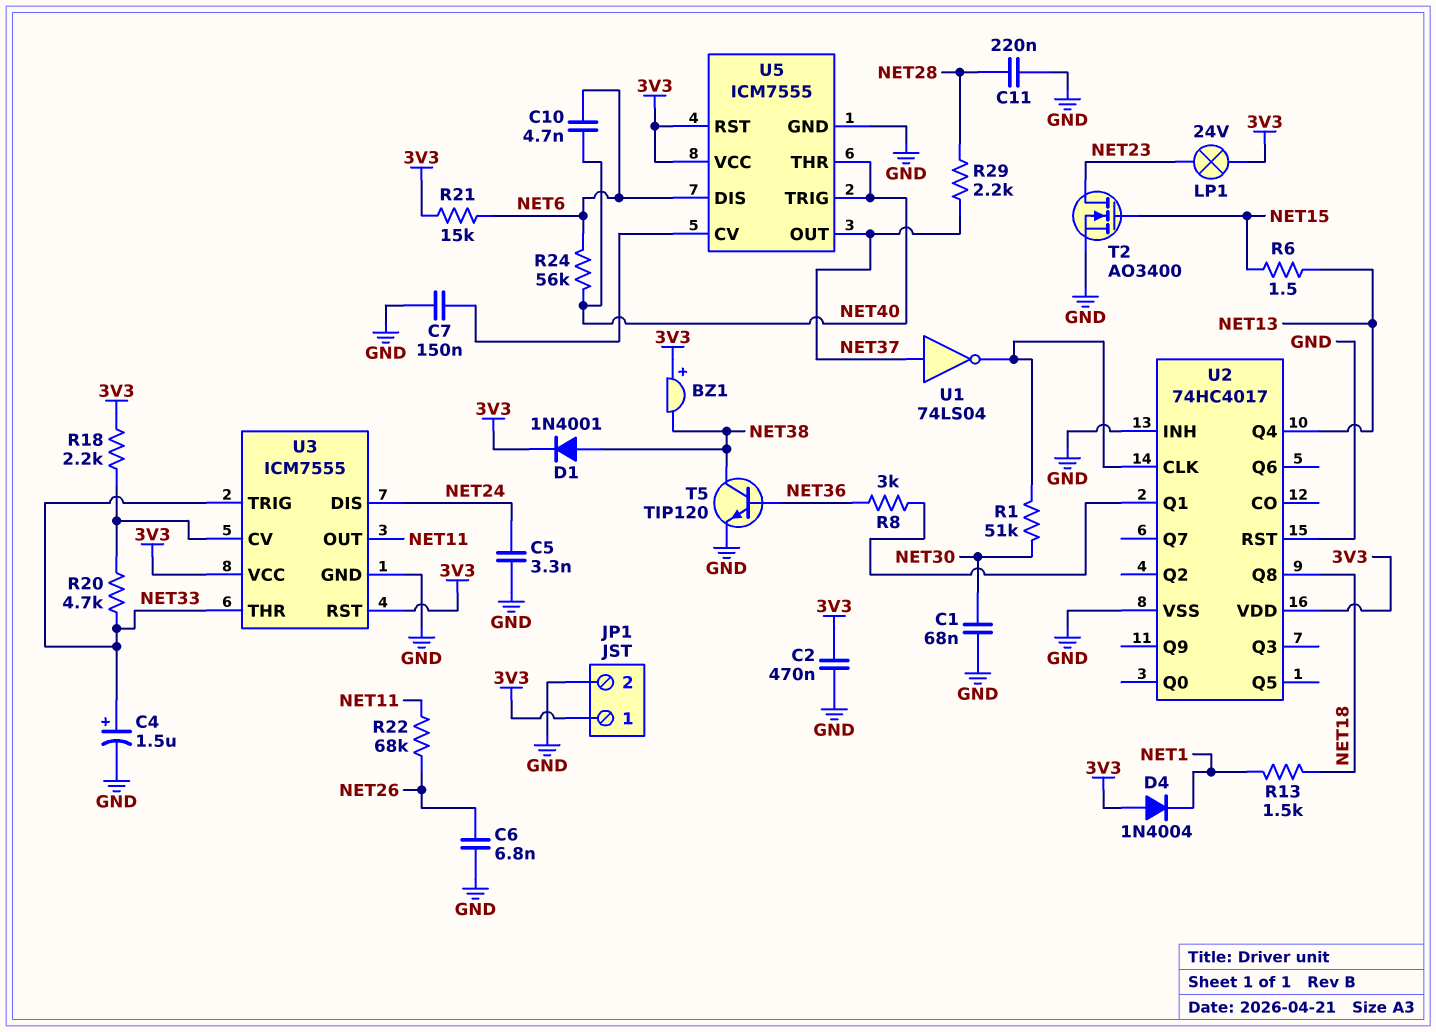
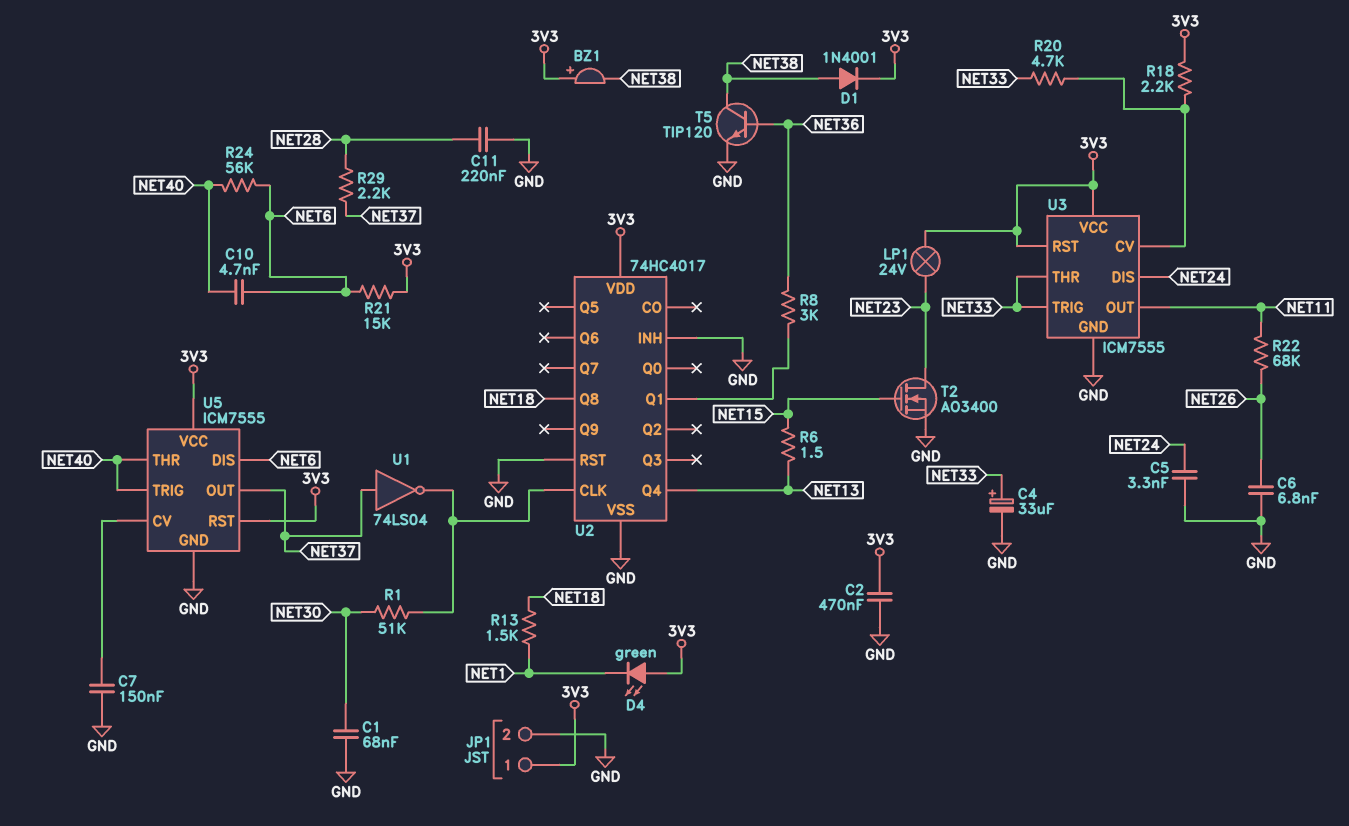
C4: 1.5uF (plus NET33, minus GND) -> 33uF (plus NET33, minus GND)
D4: diode 1N4004 (A 3V3, K NET1) -> LED green (A 3V3, K NET1)

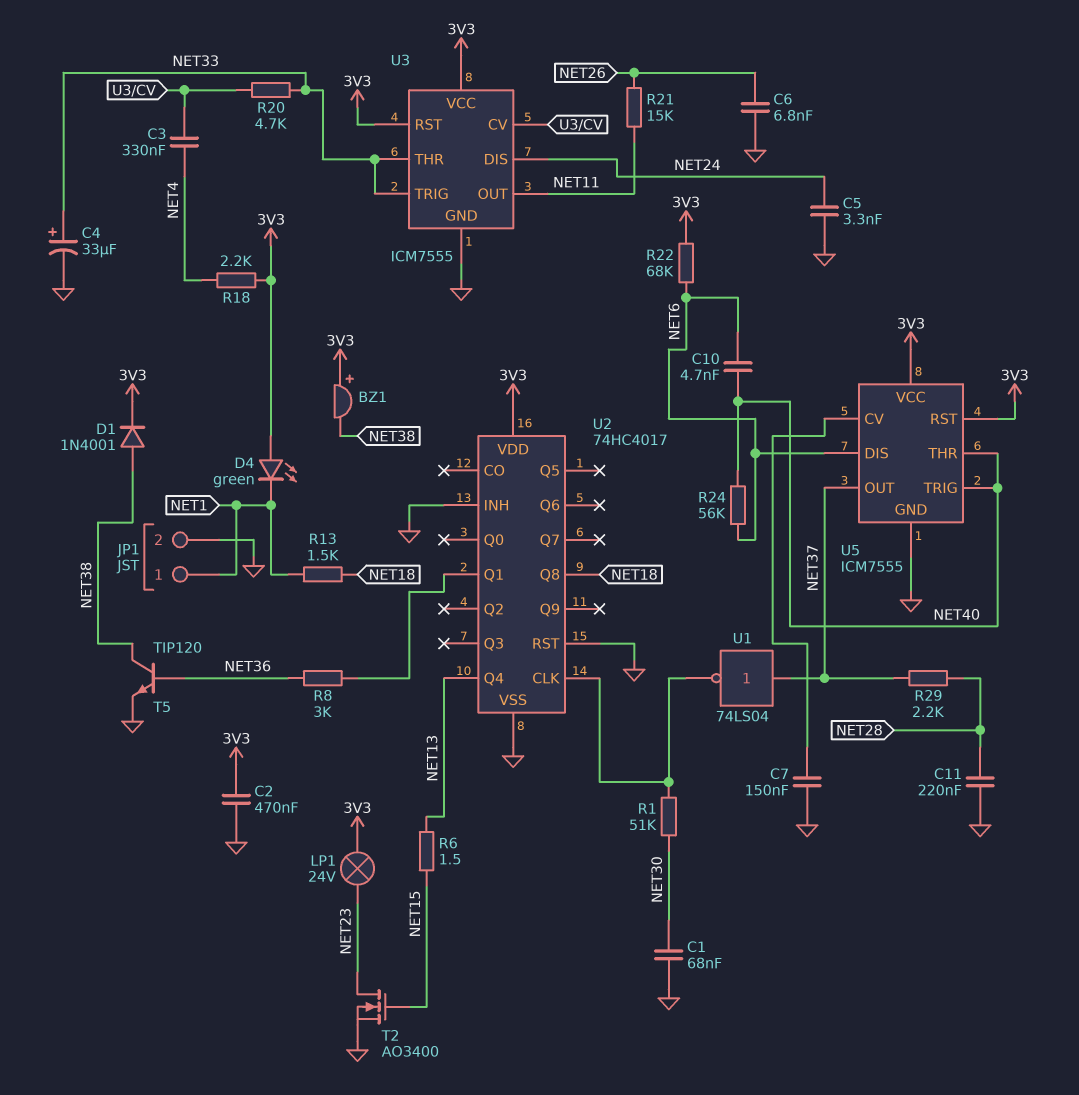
C3: none -> 330nF (NET4, U3/CV)
JP1 pin 1: 3V3 -> NET1
R18: 2.2k (3V3, U3/CV) -> 2.2k (3V3, NET4)
R21: 15k (3V3, NET6) -> 15k (NET11, NET26)
R22: 68k (NET11, NET26) -> 68k (3V3, NET6)

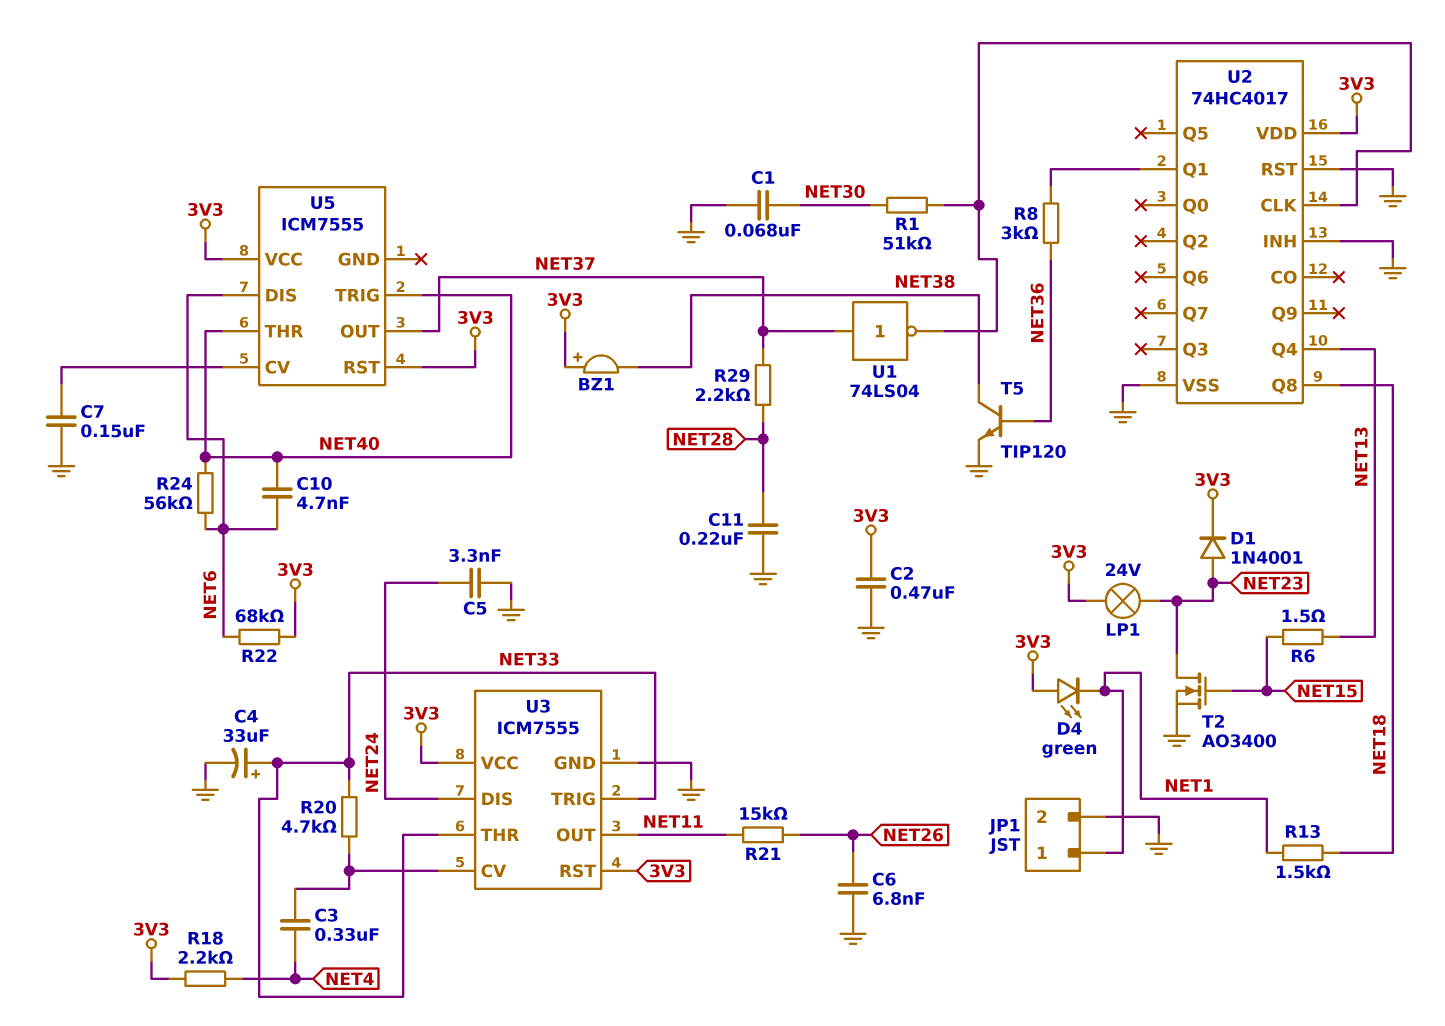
D1: diode 1N4001 (A NET38, K 3V3) -> diode 1N4001 (A NET23, K 3V3)
U5 pin GND: GND -> none

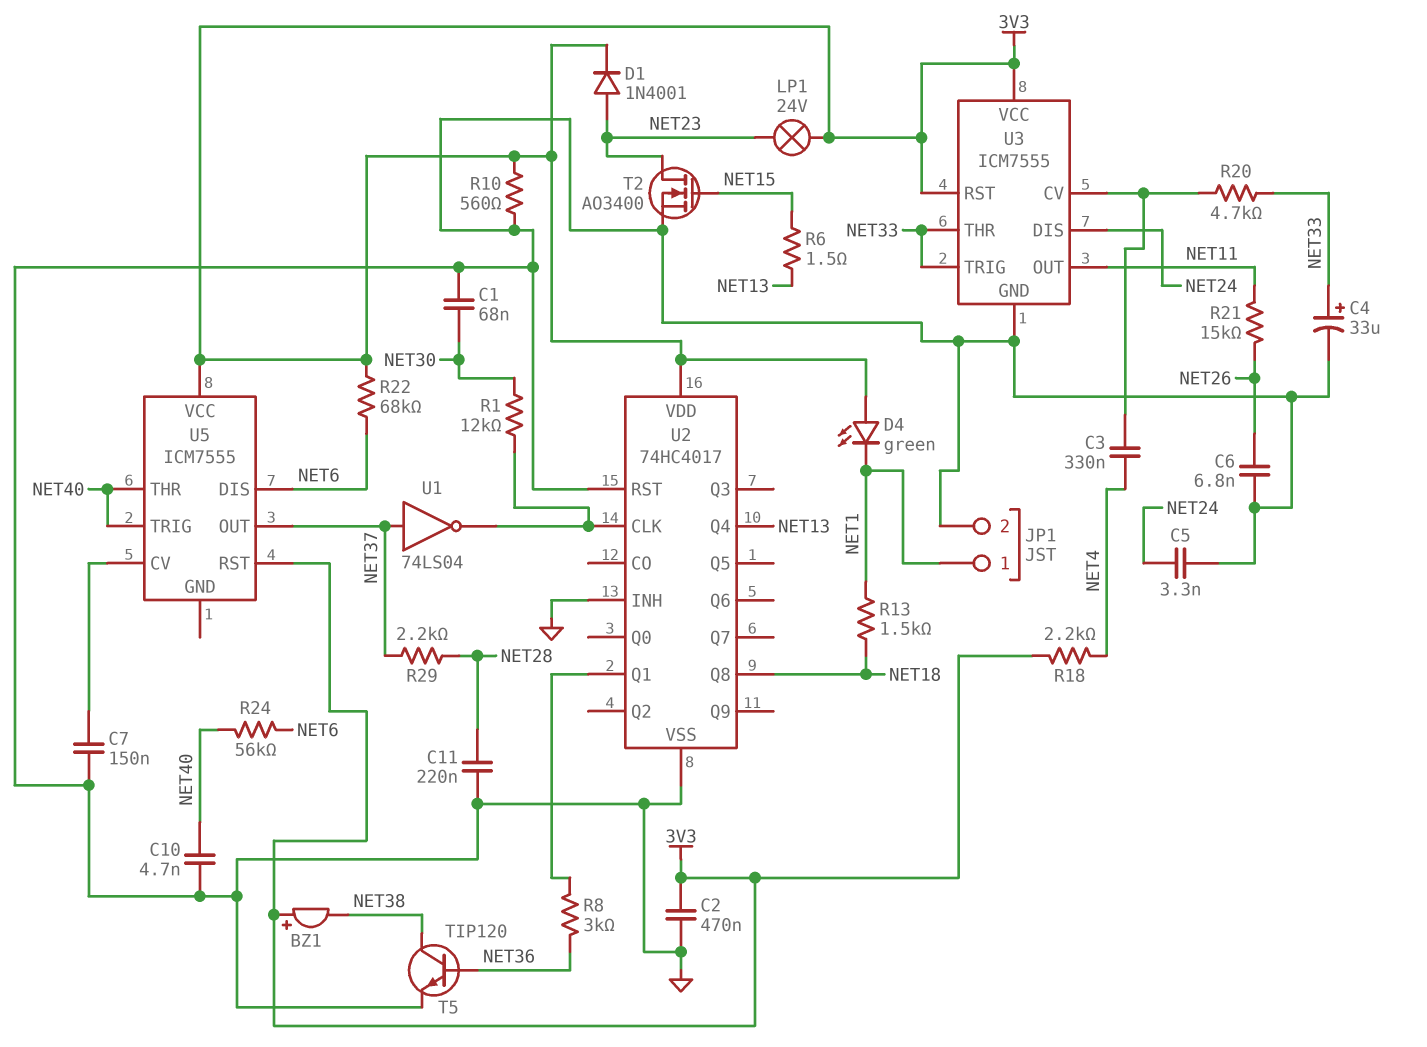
C10: 4.7nF (NET6, NET40) -> 4.7nF (GND, NET40)
R1: 51k (NET30, U2/CLK) -> 12k (NET30, U2/CLK)
R10: none -> 560 (3V3, GND)

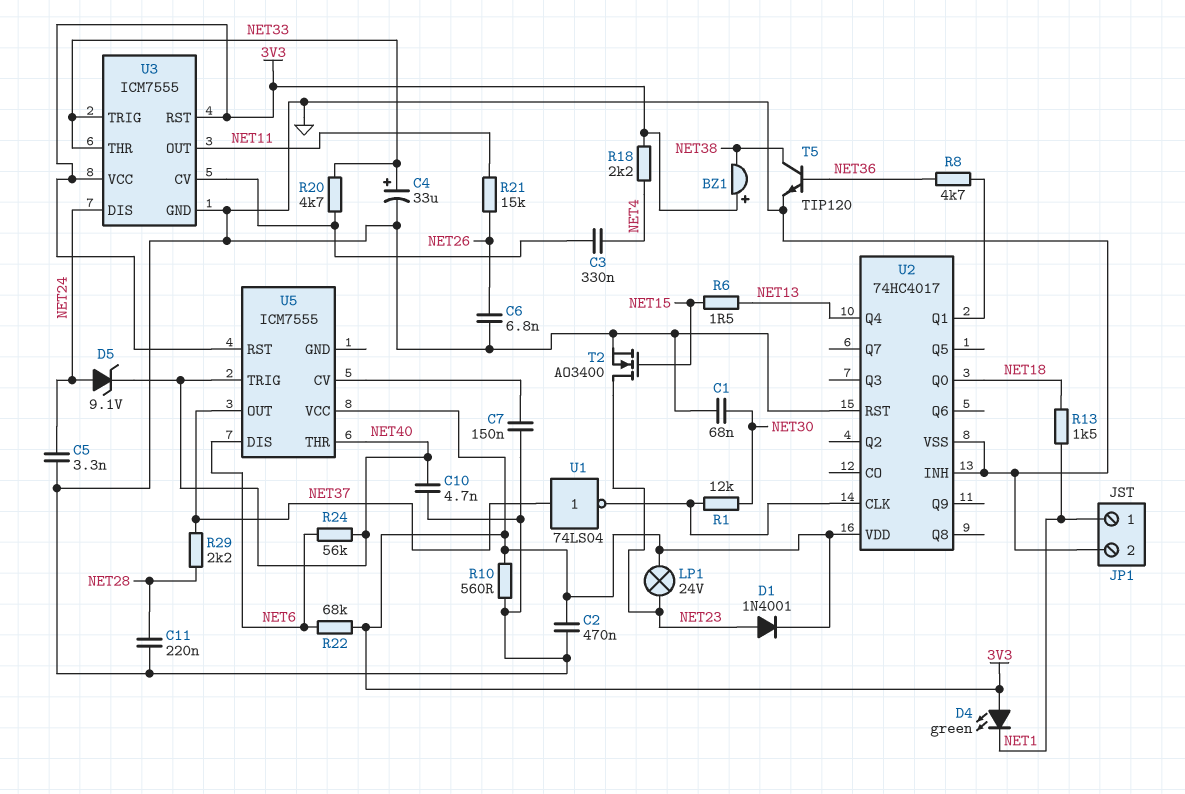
D5: none -> zener 9.1V (A NET24, K NET40)
R8: 3k (NET36, U2/Q1) -> 4.7k (NET36, U2/Q1)
U2 pin Q0: none -> NET18
U2 pin Q8: NET18 -> none

